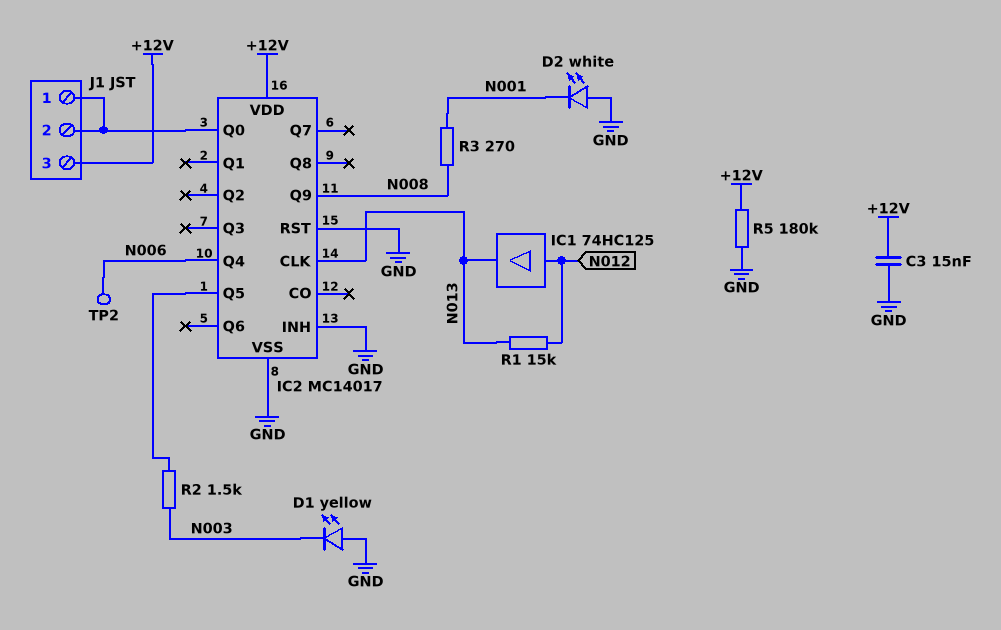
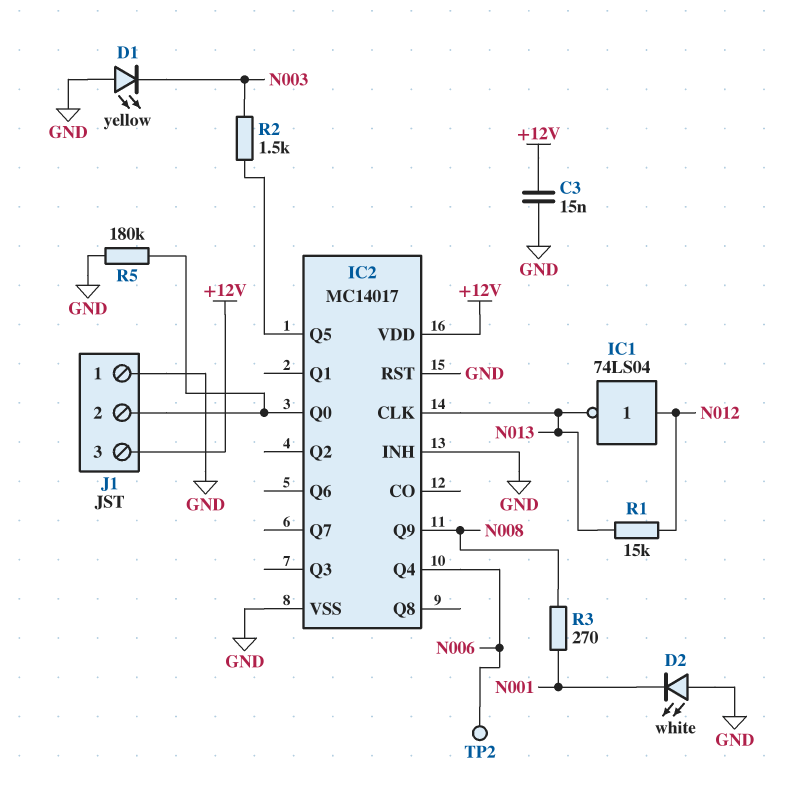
IC1: buffer 74HC125 (in N012, out N013) -> NOT 74LS04 (in N012, out N013)
J1 pin 1: IC2/Q0 -> GND
R5: 180k (+12V, GND) -> 180k (GND, IC2/Q0)

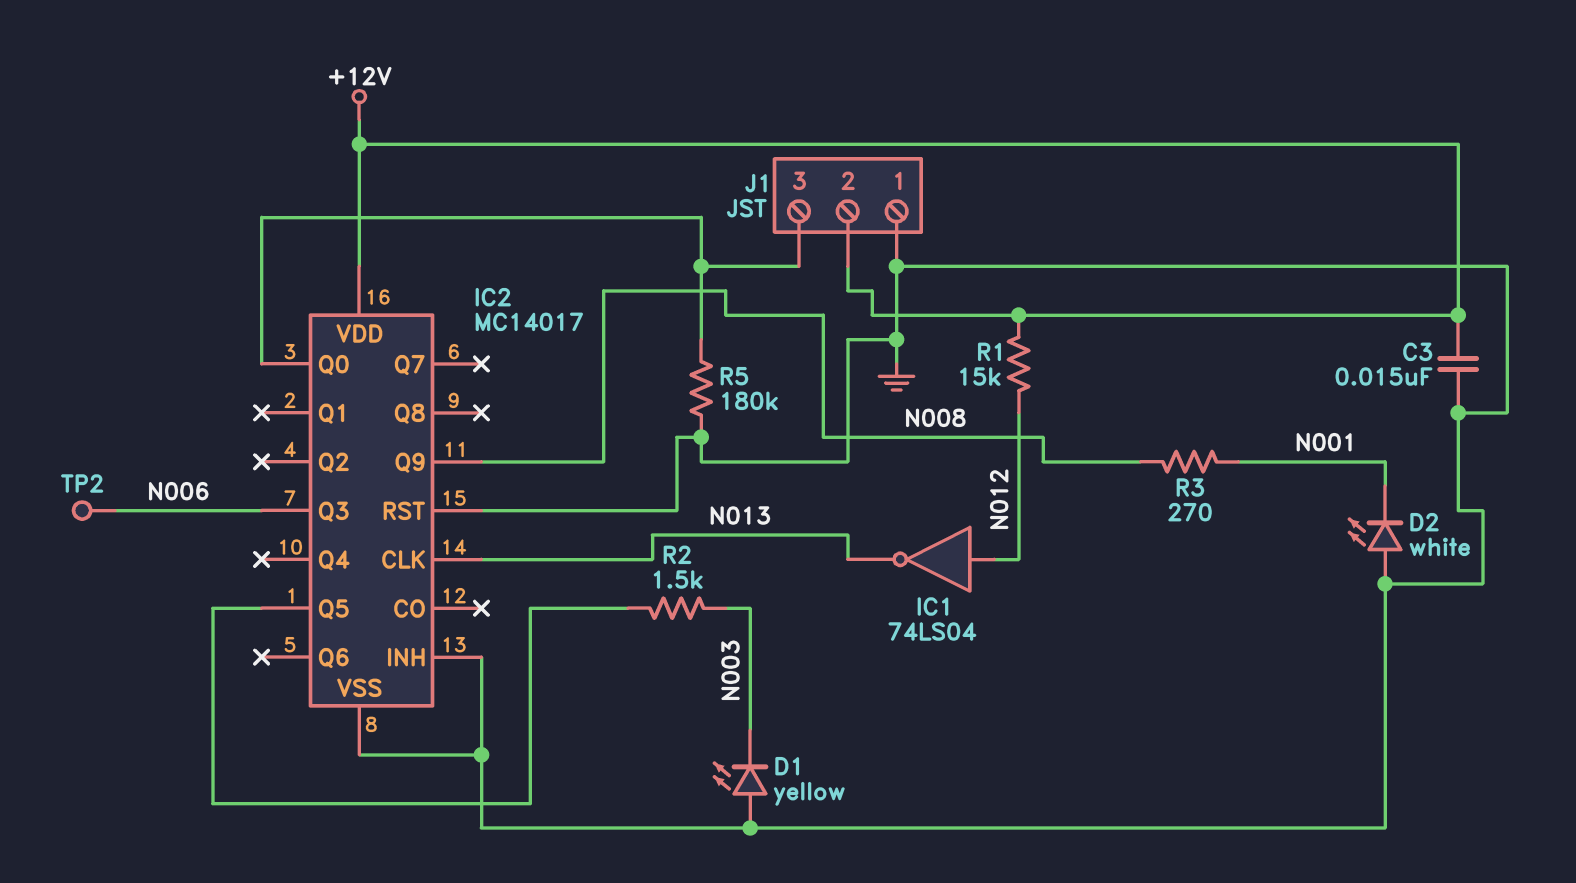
IC2 pin Q3: none -> N006
IC2 pin Q4: N006 -> none
J1 pin 2: IC2/Q0 -> +12V
J1 pin 3: +12V -> IC2/Q0
R1: 15k (N012, N013) -> 15k (+12V, N012)

